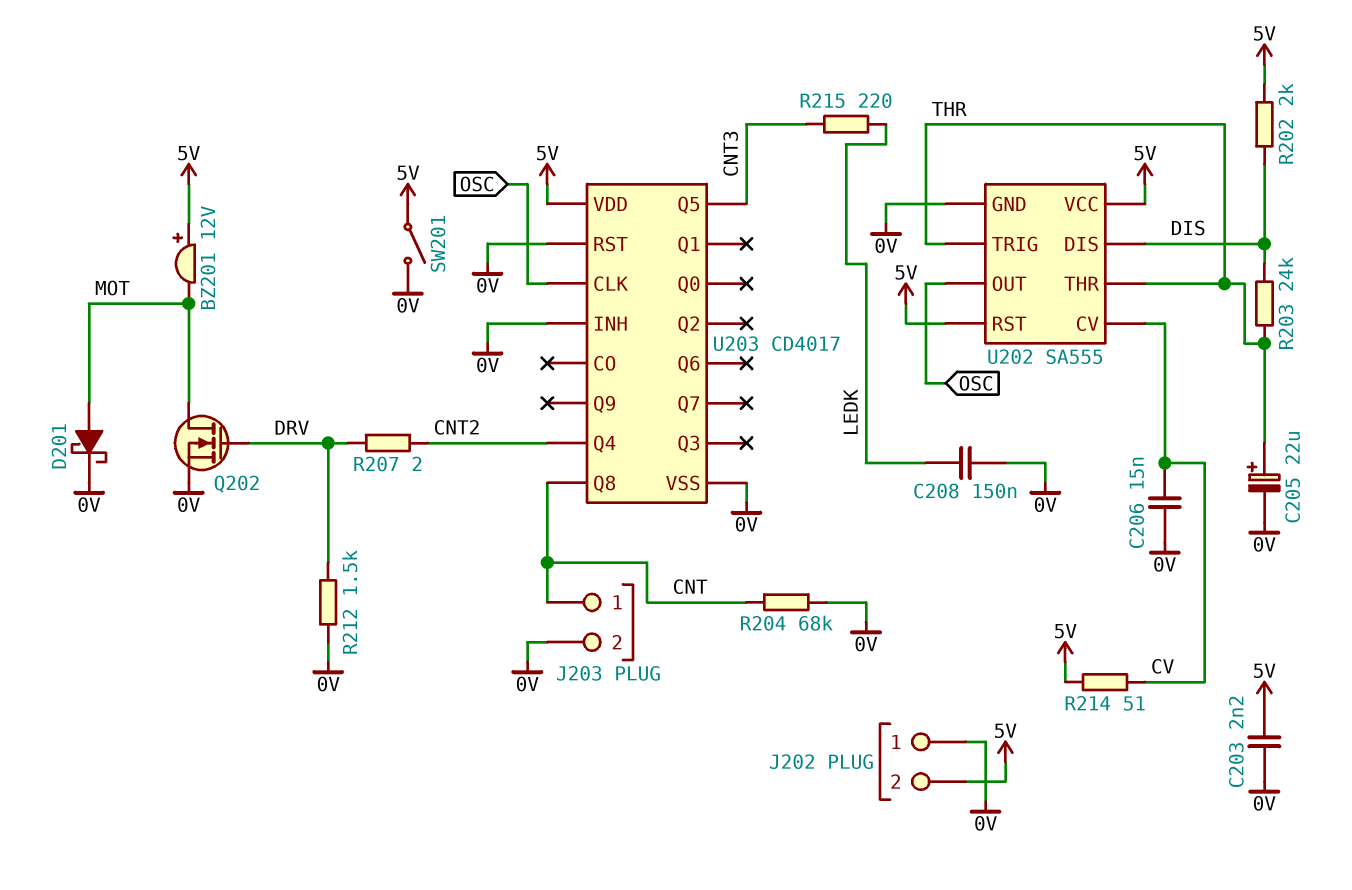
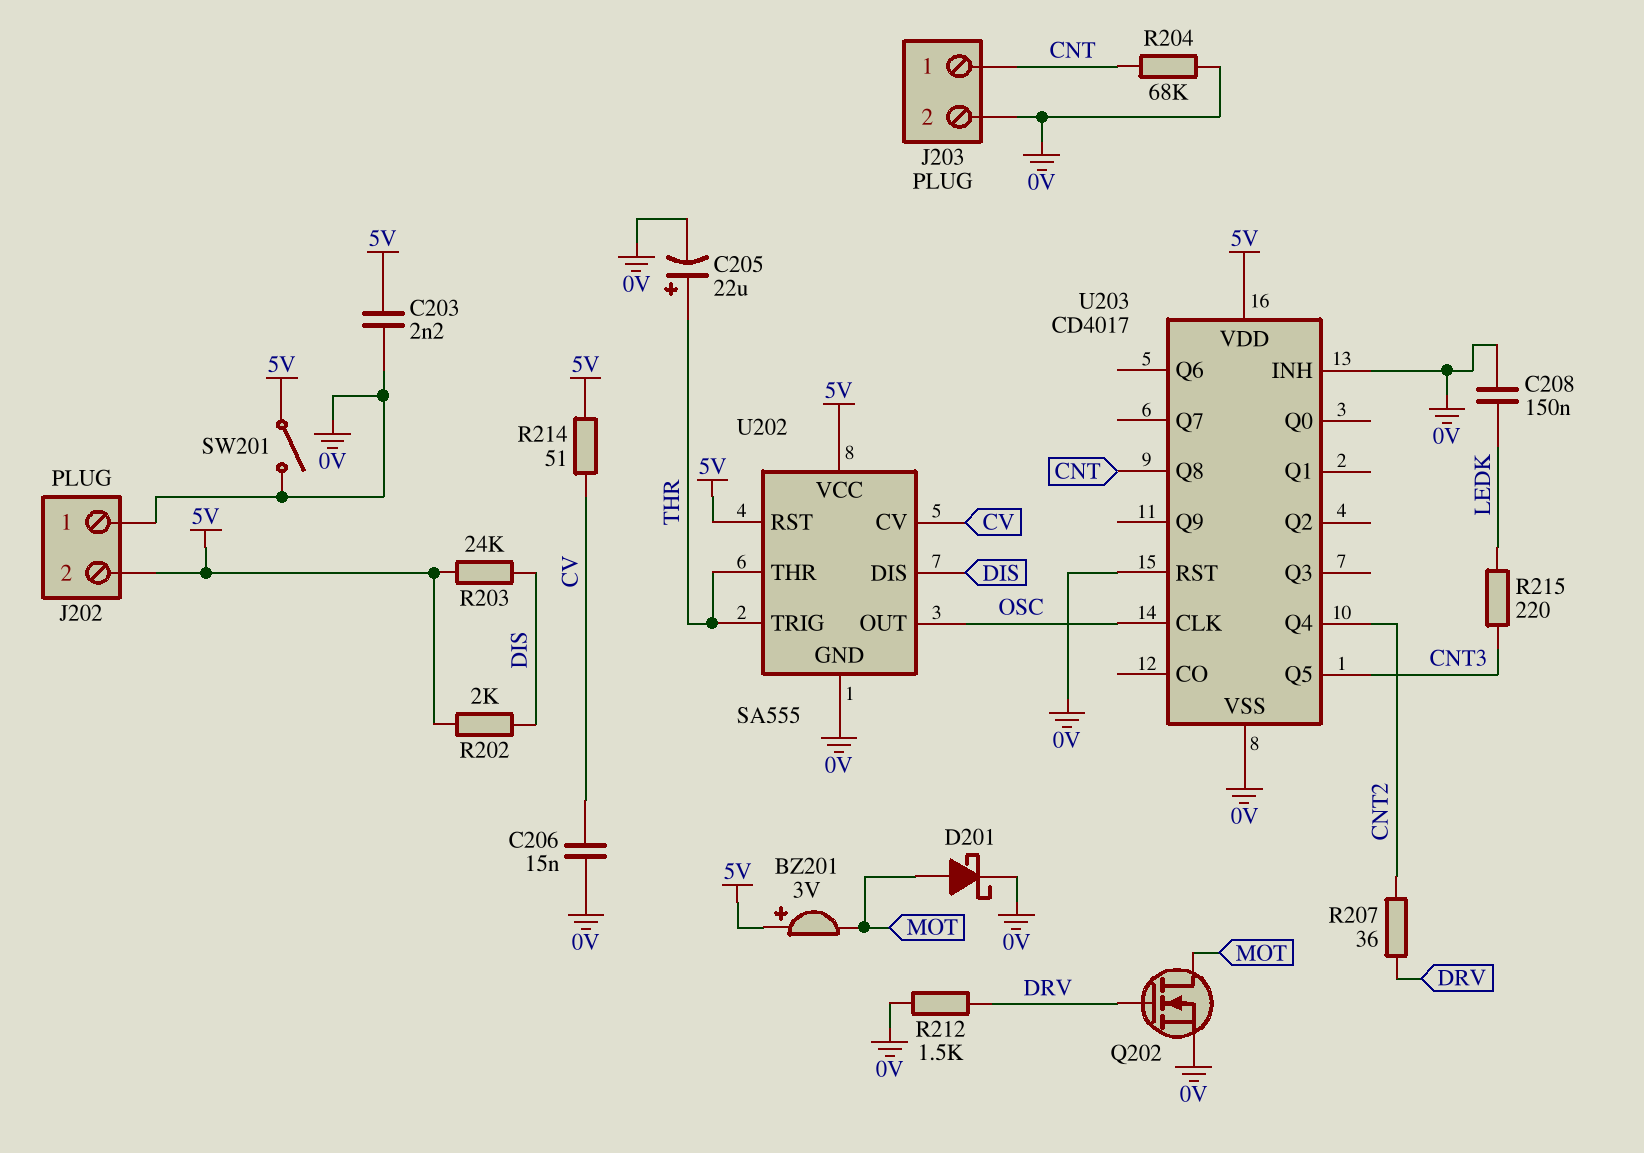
BZ201: buzzer 12V (plus 5V, minus MOT) -> buzzer 3V (plus 5V, minus MOT)
R203: 24k (DIS, THR) -> 24k (5V, DIS)
R207: 2 (CNT2, DRV) -> 36 (CNT2, DRV)

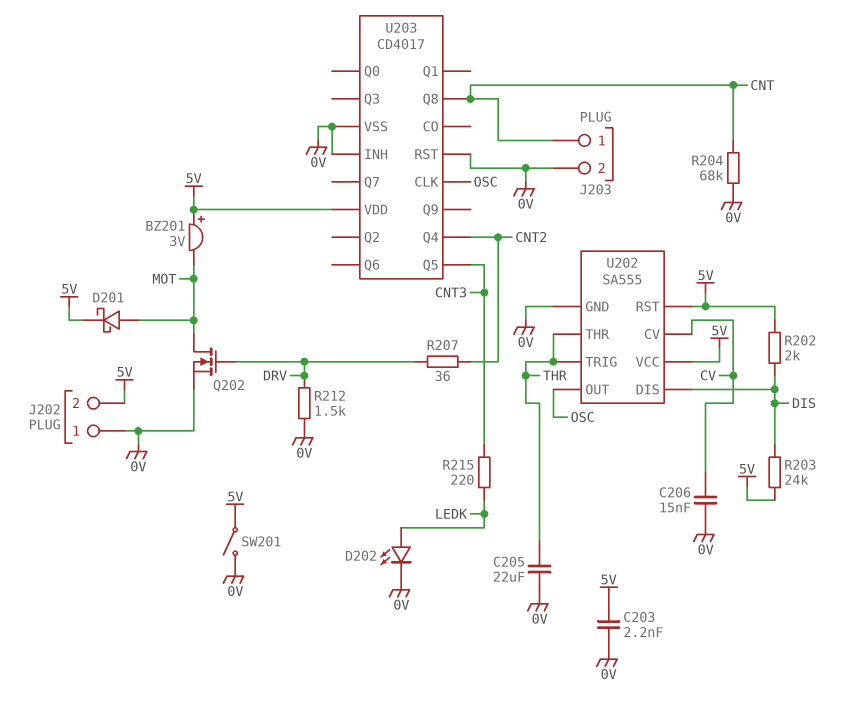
C205: 22uF (plus THR, minus 0V) -> 22uF (0V, THR)
C208: 150nF (0V, LEDK) -> none
D201: schottky (A MOT, K 0V) -> schottky (A MOT, K 5V)
D202: none -> LED (A LEDK, K 0V)
R214: 51 (5V, CV) -> none

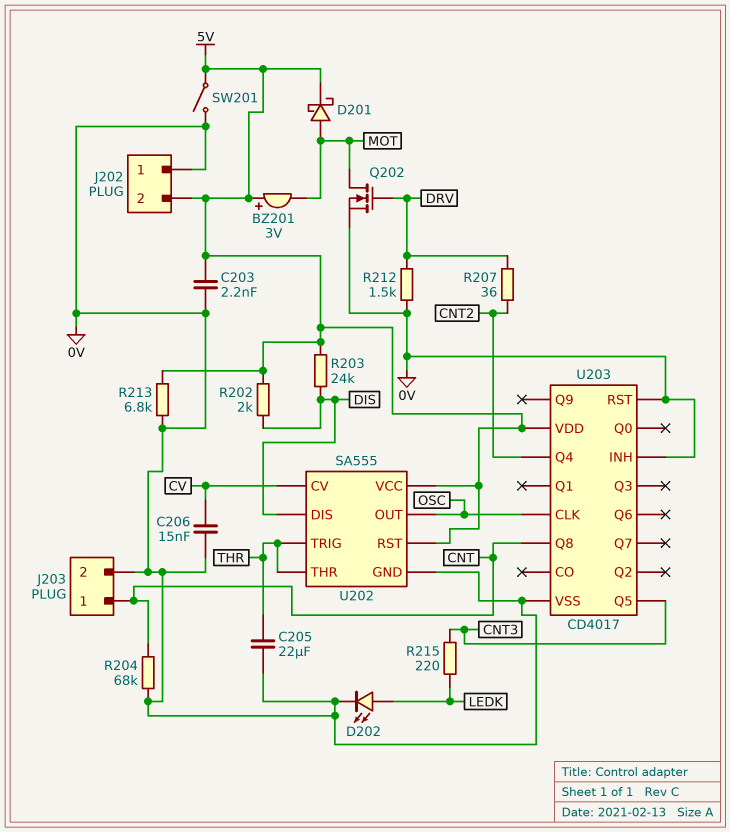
R213: none -> 6.8k (0V, 5V)

